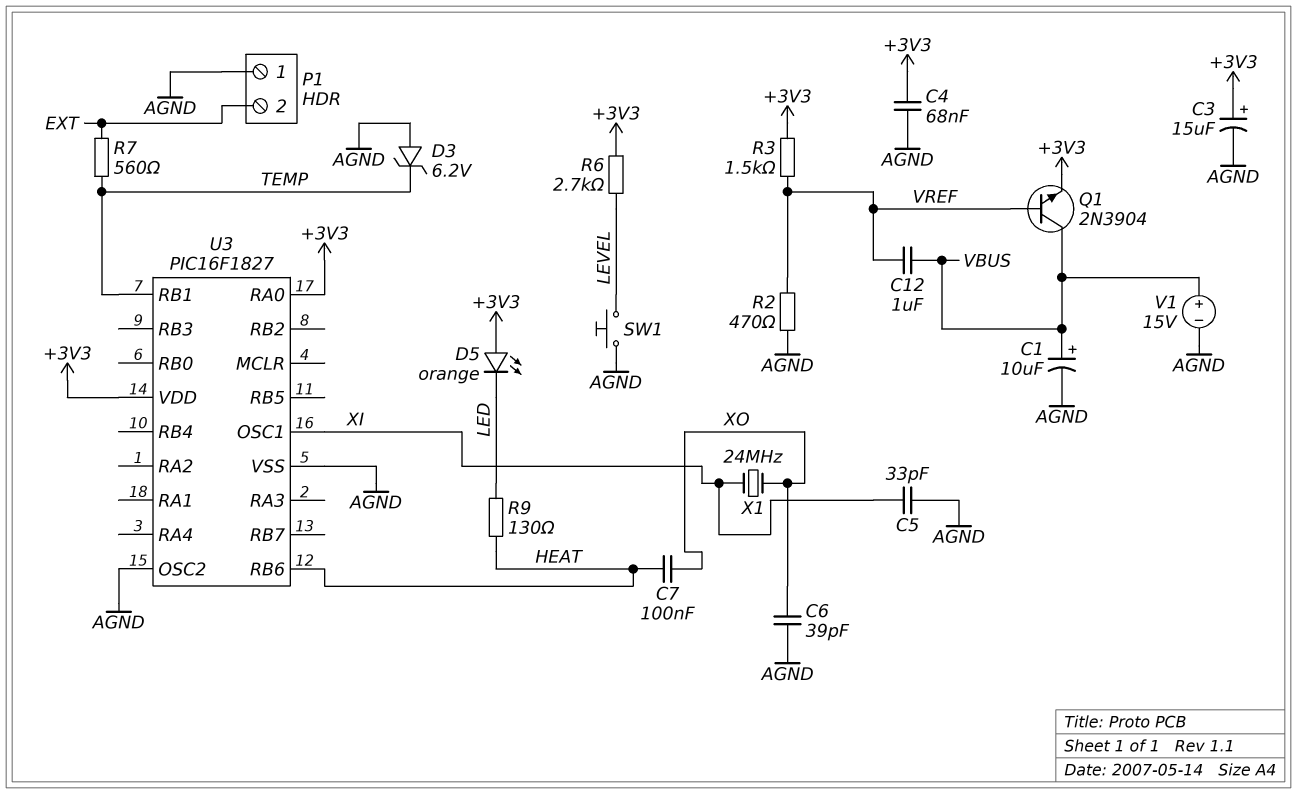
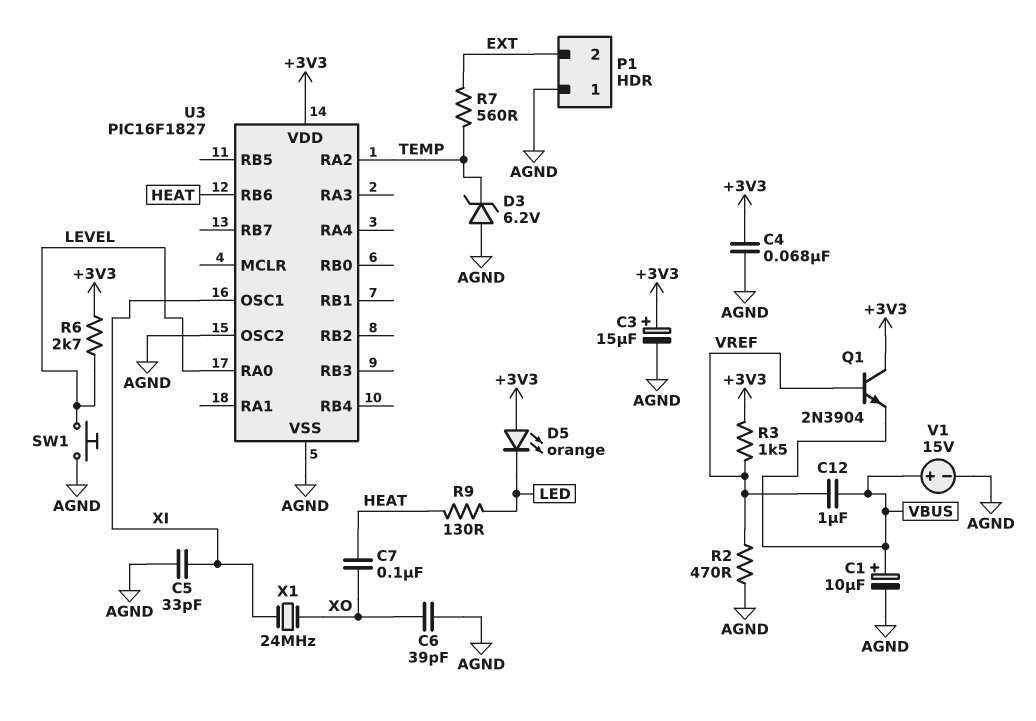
Q1: NPN 2N3904 (B VREF, C VBUS, E +3V3) -> NPN 2N3904 (B VREF, C +3V3, E VBUS)
U3 pin RA0: +3V3 -> LEVEL
U3 pin RA2: none -> TEMP
U3 pin RB1: TEMP -> none

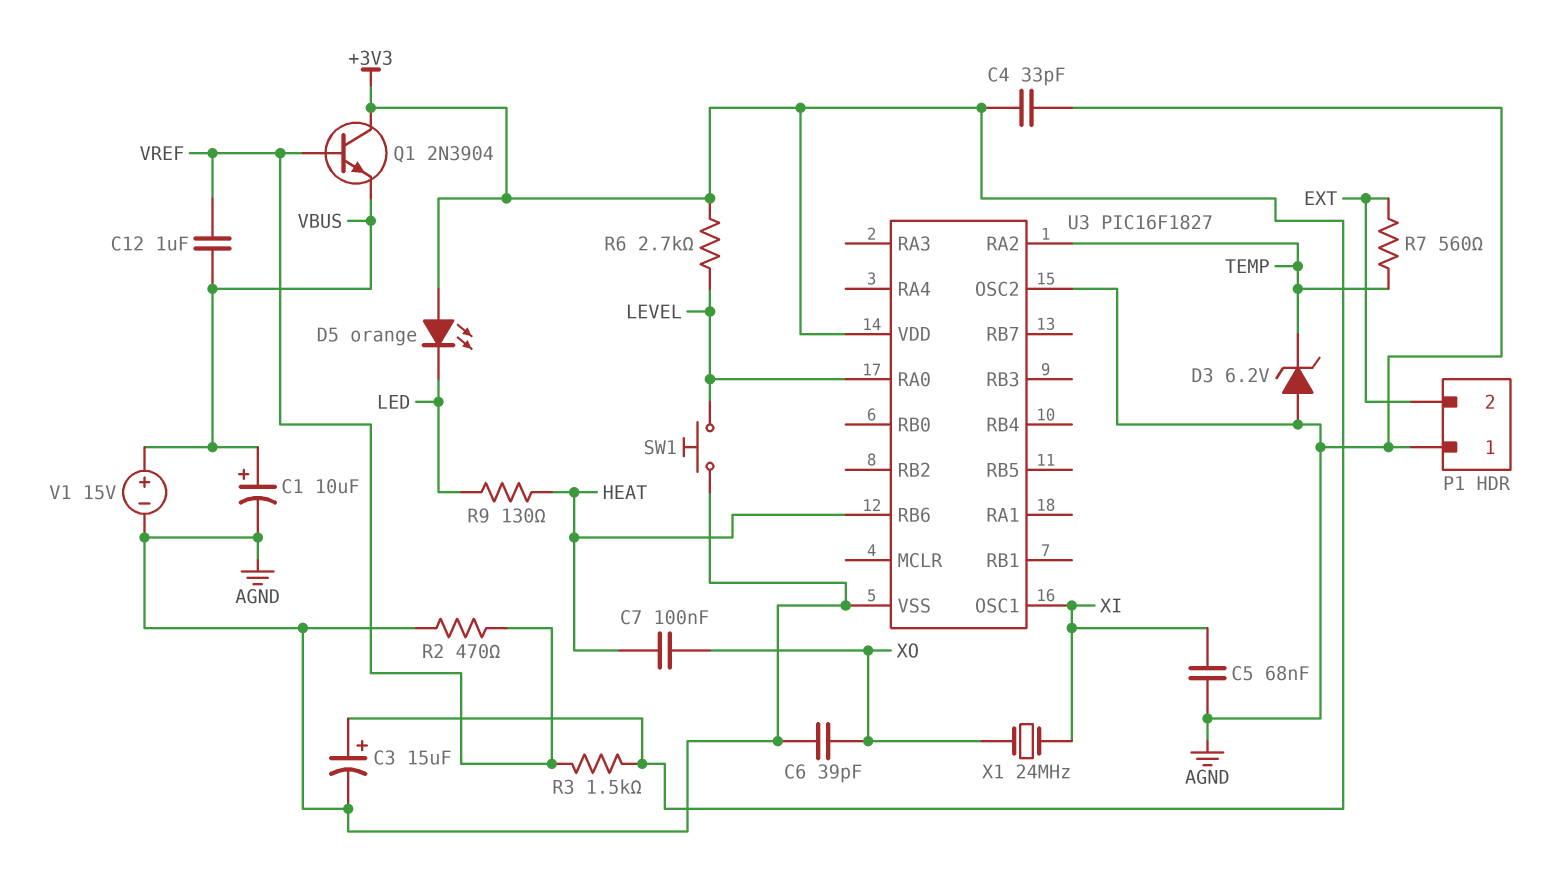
C4: 68nF (+3V3, AGND) -> 33pF (+3V3, AGND)
C5: 33pF (AGND, XI) -> 68nF (AGND, XI)

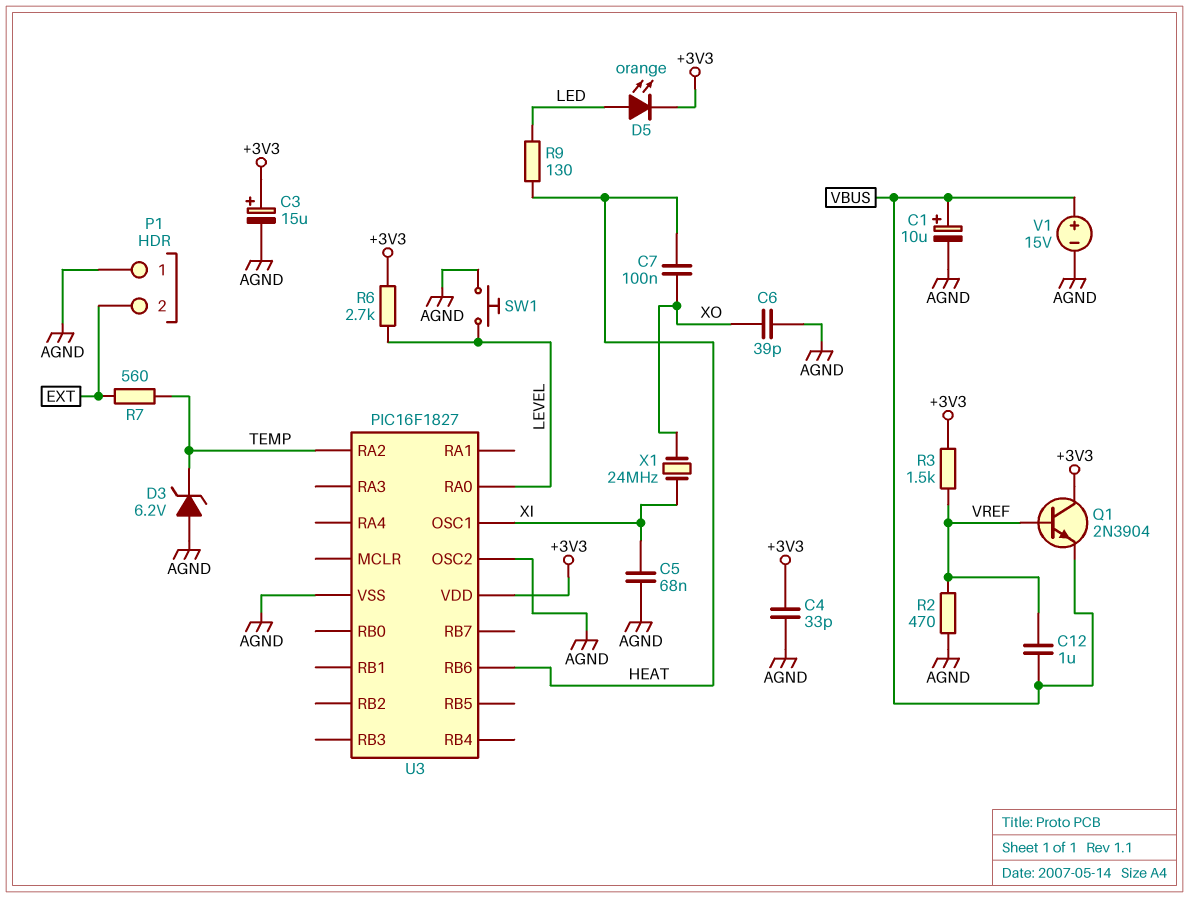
D5: LED orange (A +3V3, K LED) -> LED orange (A LED, K +3V3)

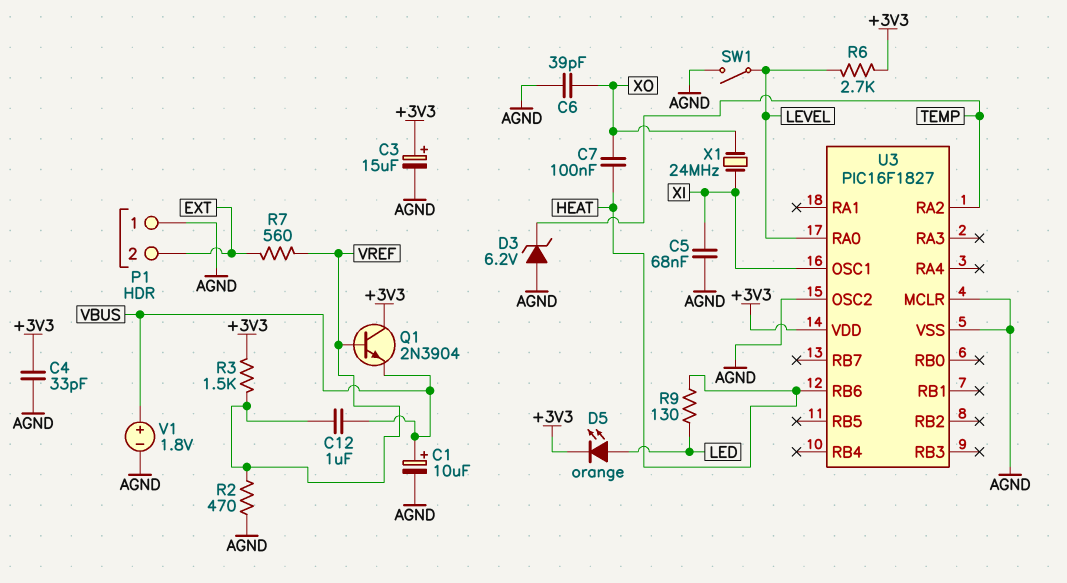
R7: 560 (EXT, TEMP) -> 560 (EXT, VREF)
SW1: button (AGND, LEVEL) -> switch (AGND, LEVEL)
U3 pin MCLR: none -> AGND
V1: 15V (plus VBUS, minus AGND) -> 1.8V (plus VBUS, minus AGND)

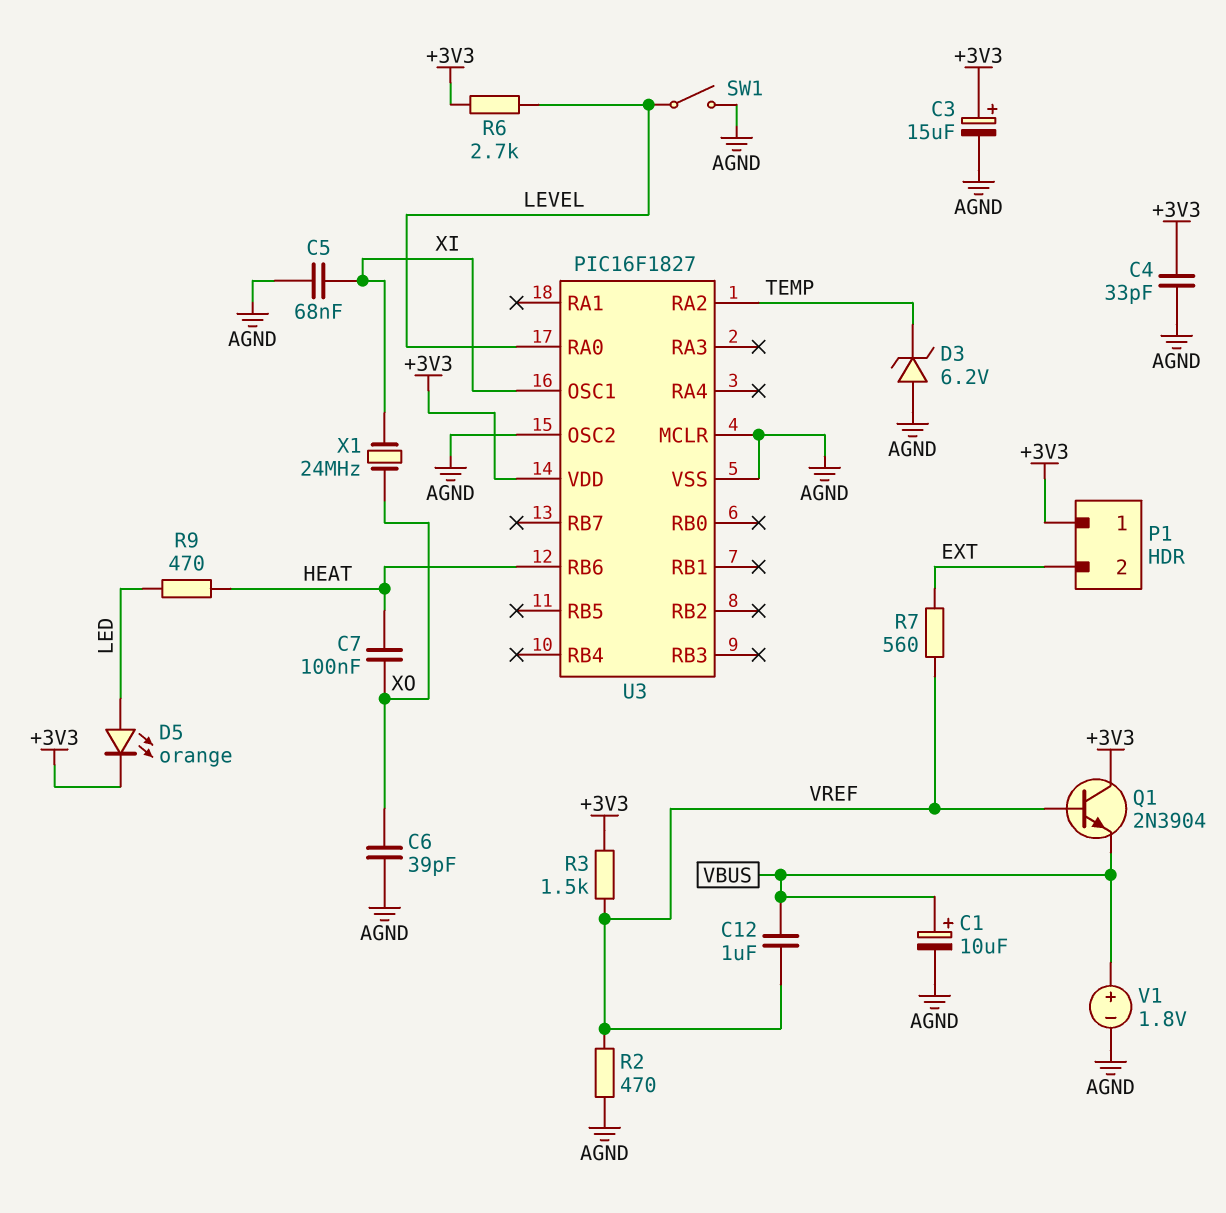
P1 pin 1: AGND -> +3V3
R9: 130 (HEAT, LED) -> 470 (HEAT, LED)

